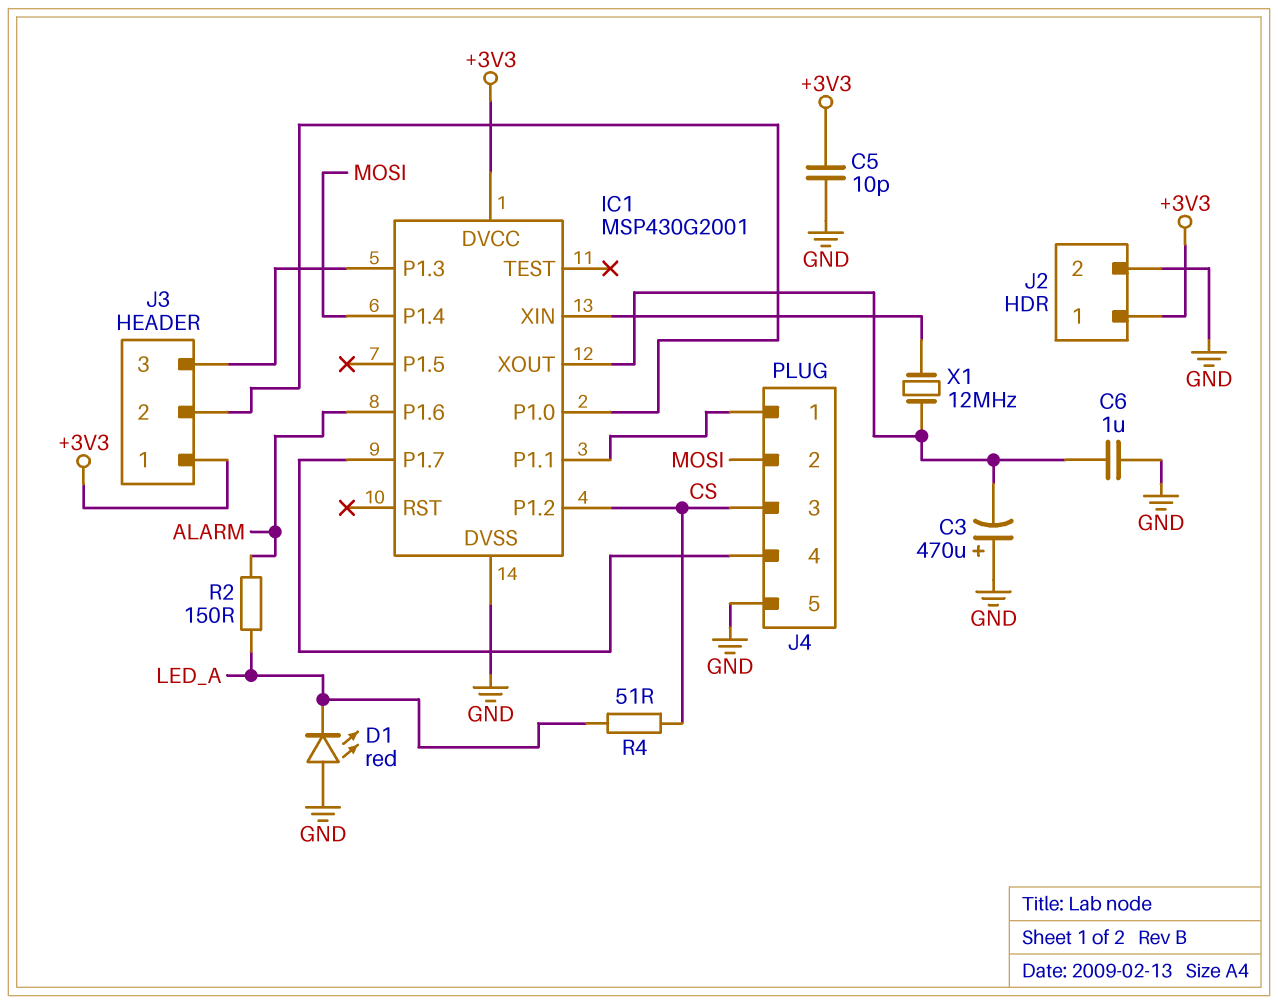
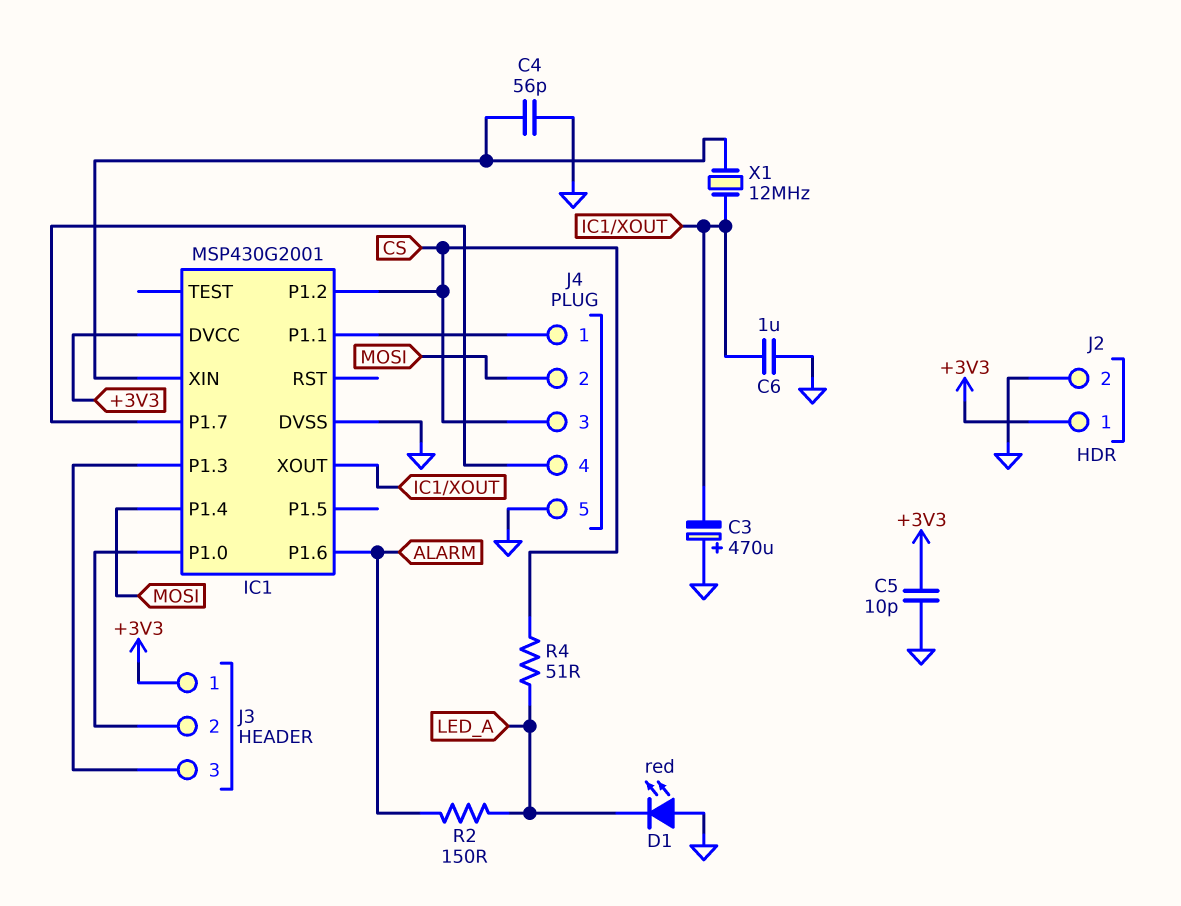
C4: none -> 56pF (GND, IC1/XIN)

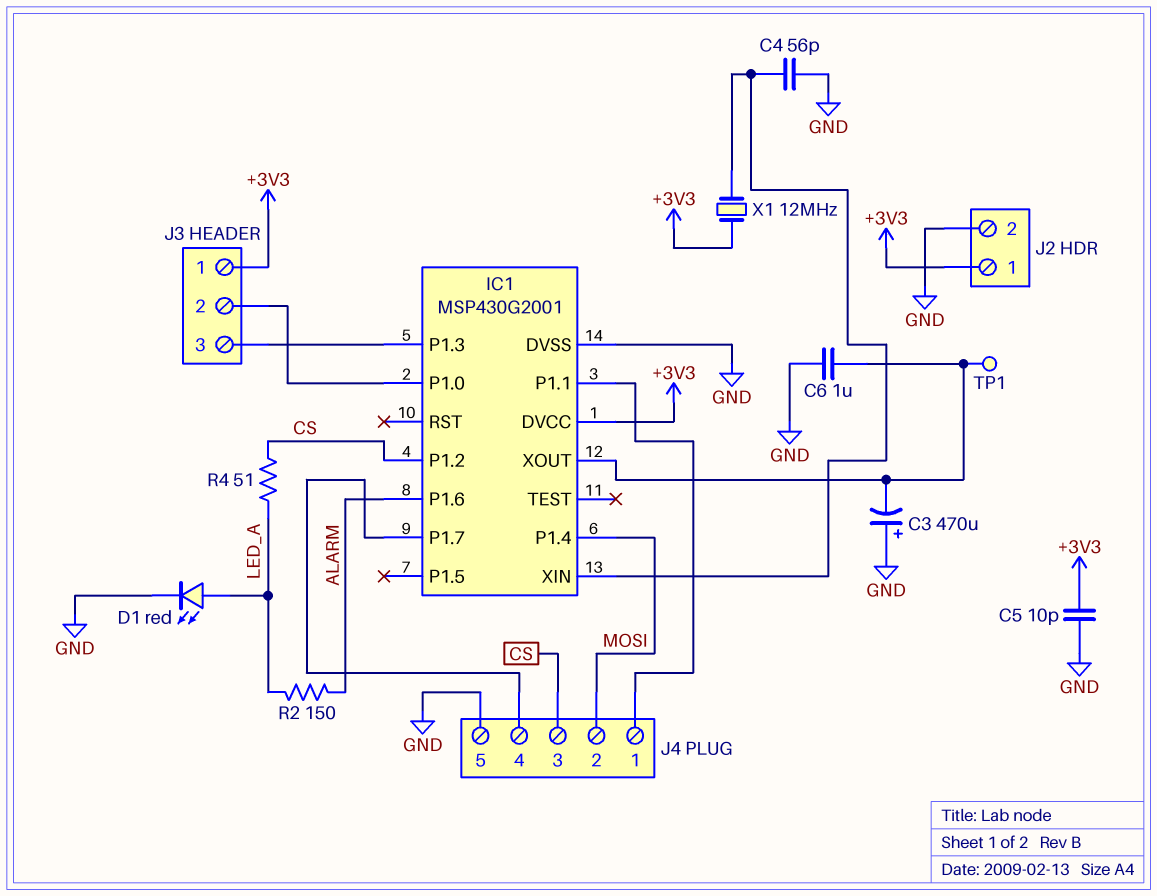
D1: LED red (A GND, K LED_A) -> LED red (A LED_A, K GND)
TP1: none -> test point (IC1/XOUT)
X1: 12MHz (IC1/XIN, IC1/XOUT) -> 12MHz (+3V3, IC1/XIN)

